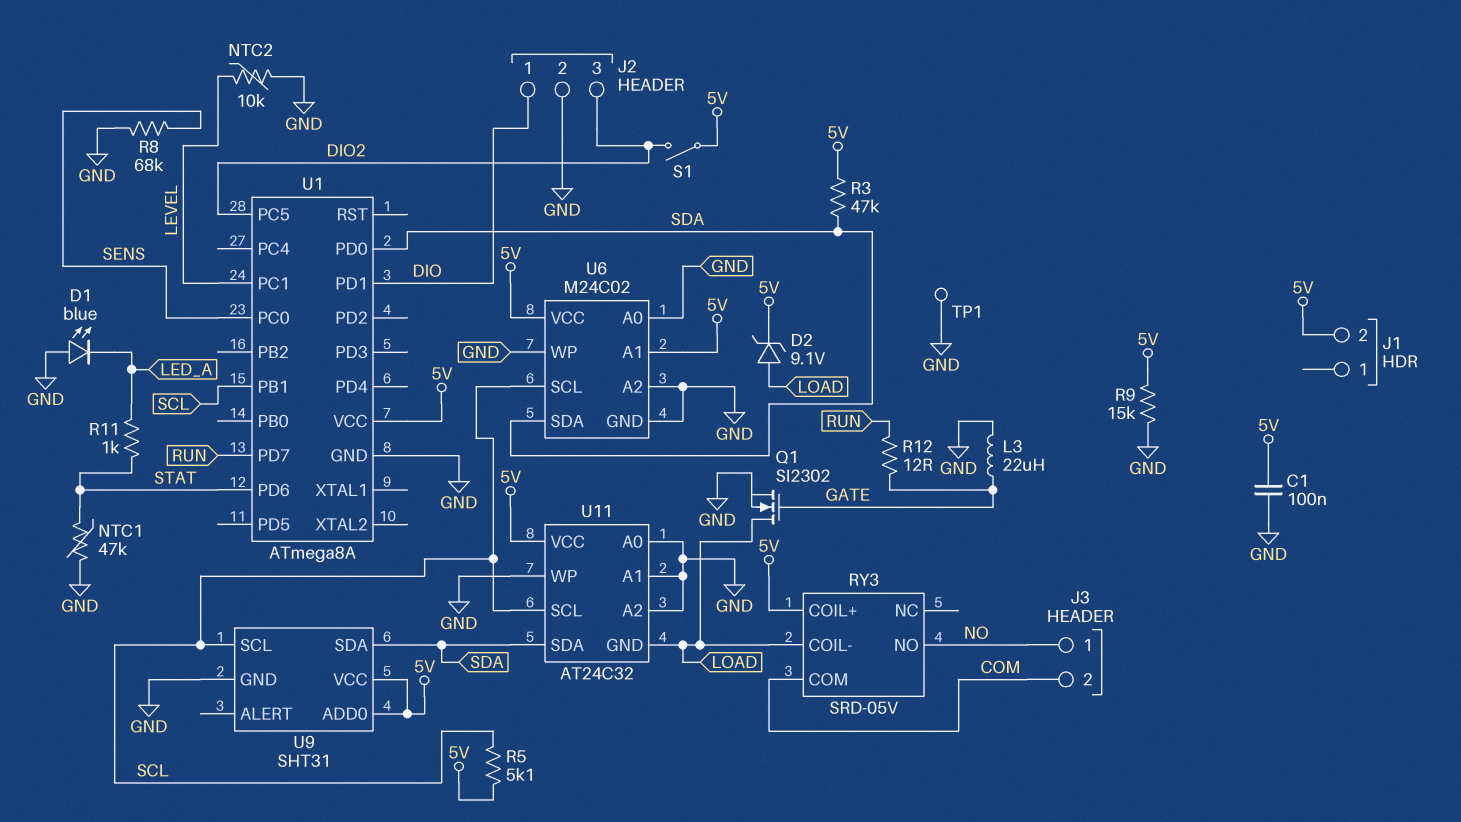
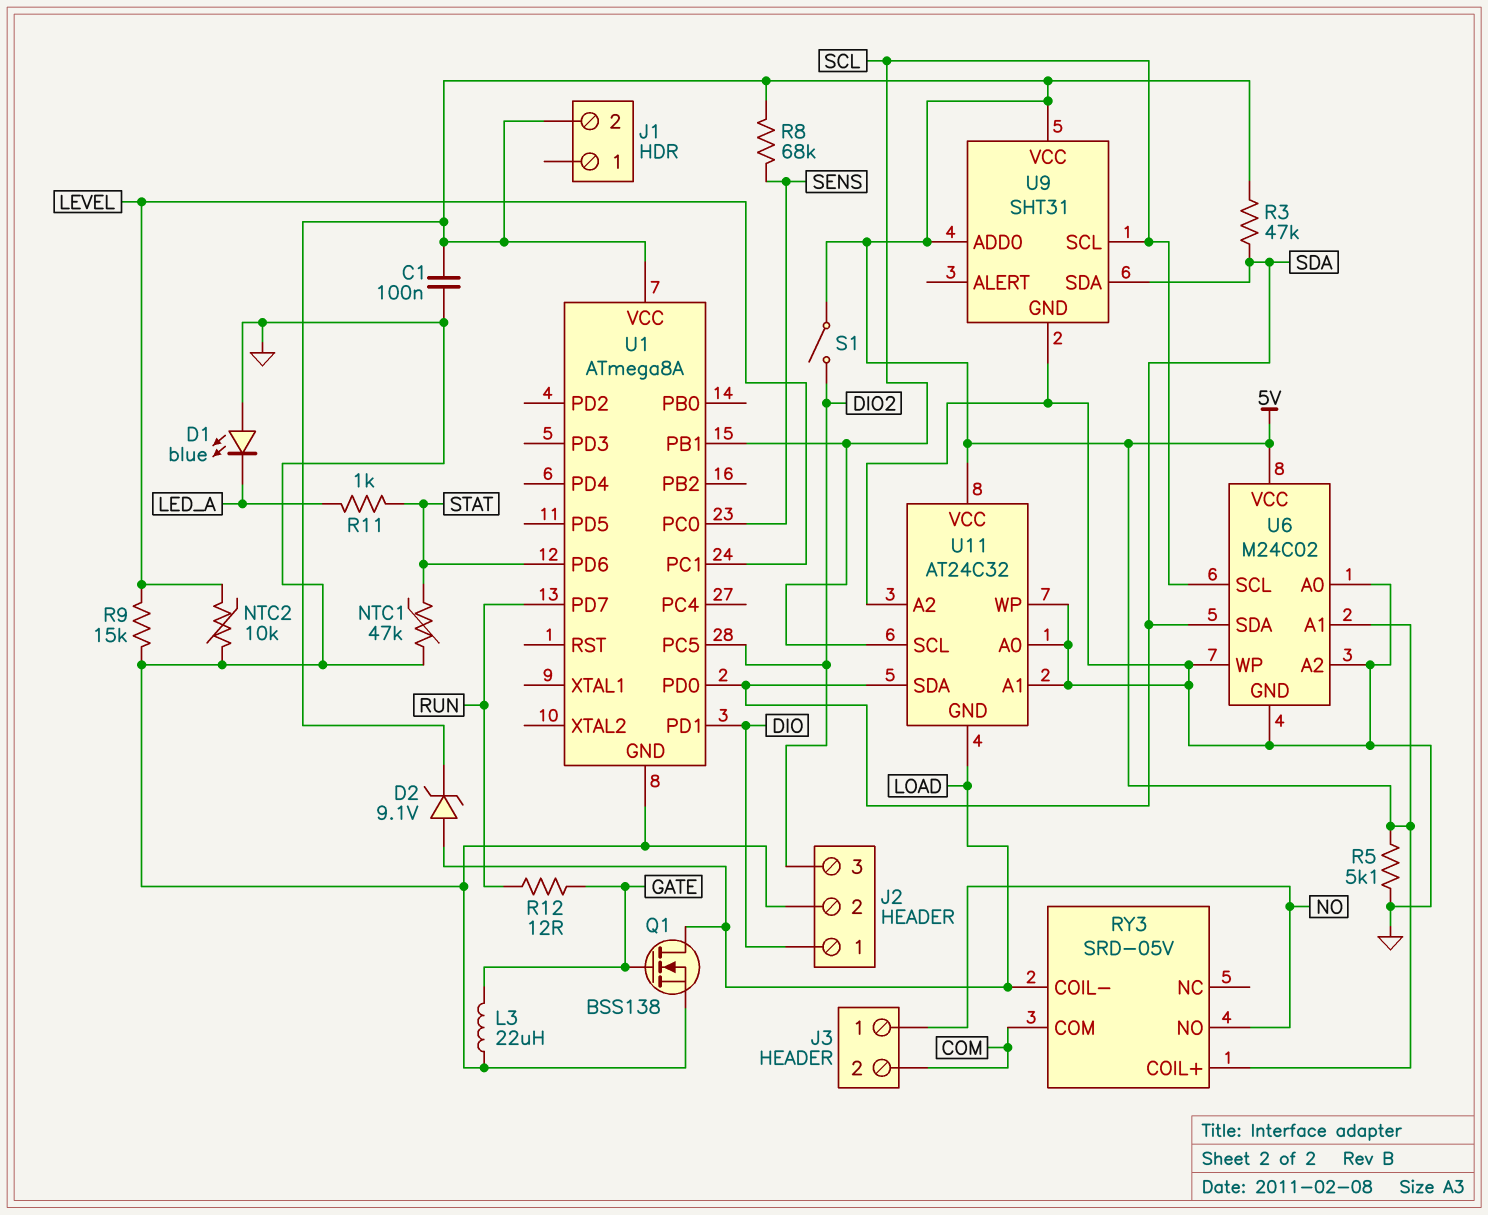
Q1: NMOS SI2302 (G GATE, D LOAD, S GND) -> NMOS BSS138 (G GATE, D LOAD, S GND)
R5: 5.1k (5V, SCL) -> 5.1k (5V, GND)
R8: 68k (GND, SENS) -> 68k (5V, SENS)
R9: 15k (5V, GND) -> 15k (GND, LEVEL)
TP1: test point (GND) -> none

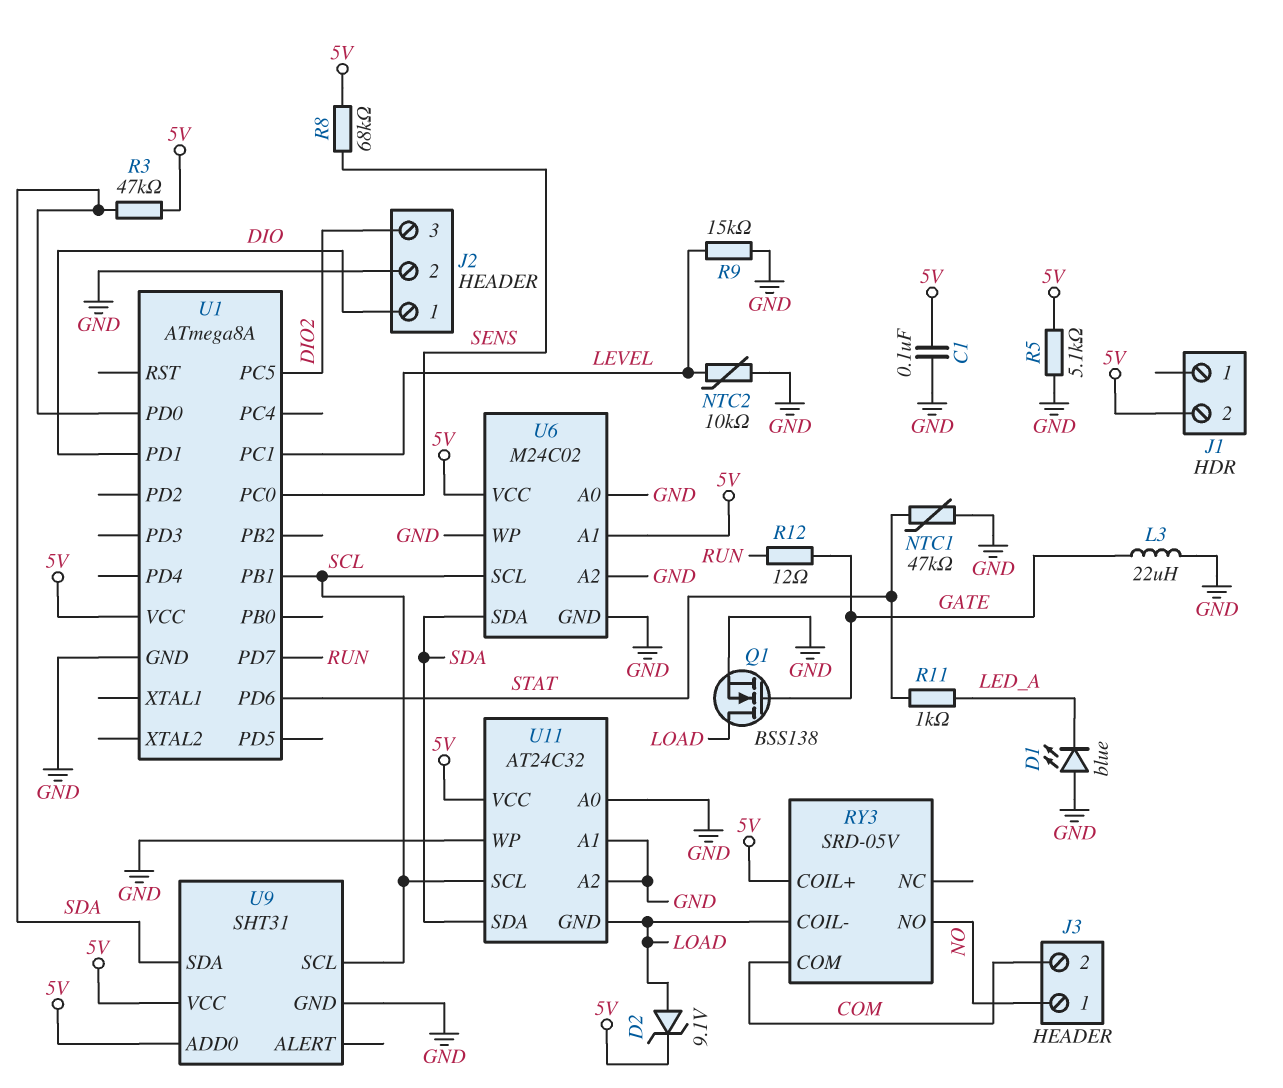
S1: switch (5V, DIO2) -> none

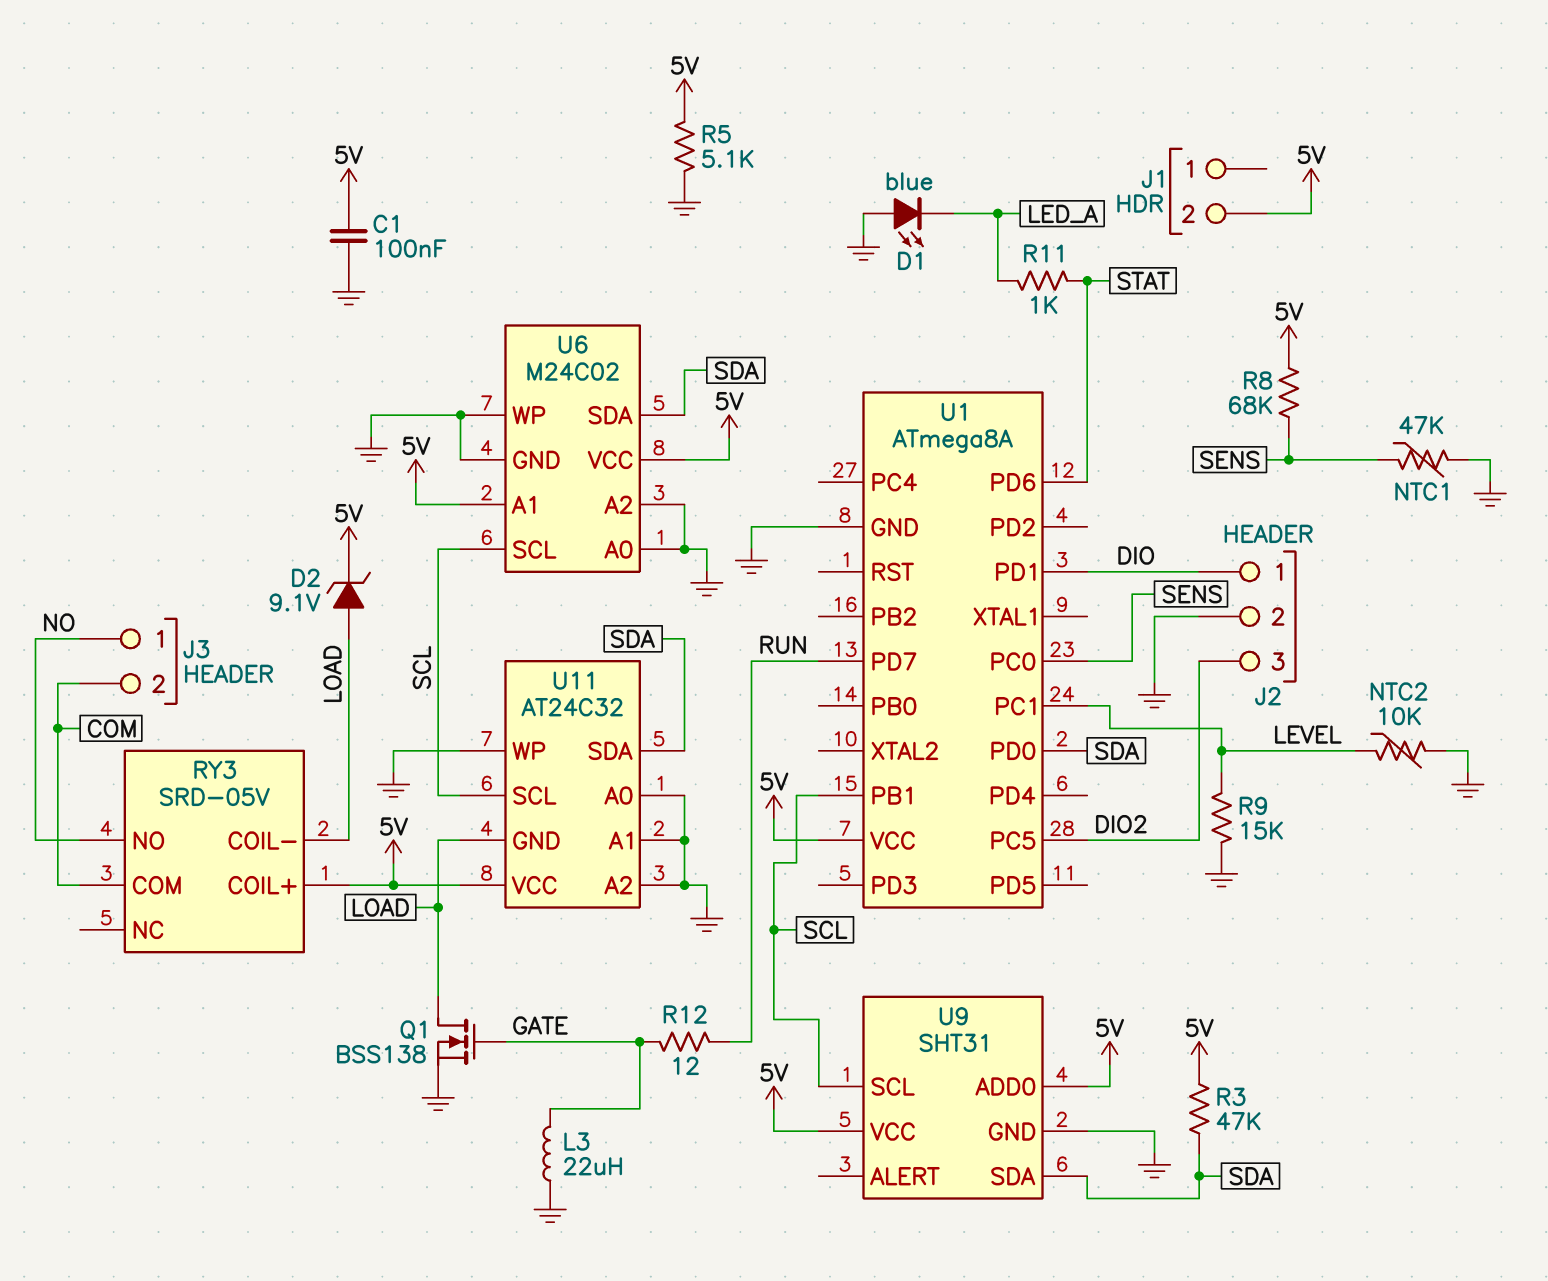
NTC1: 47k (GND, STAT) -> 47k (GND, SENS)

